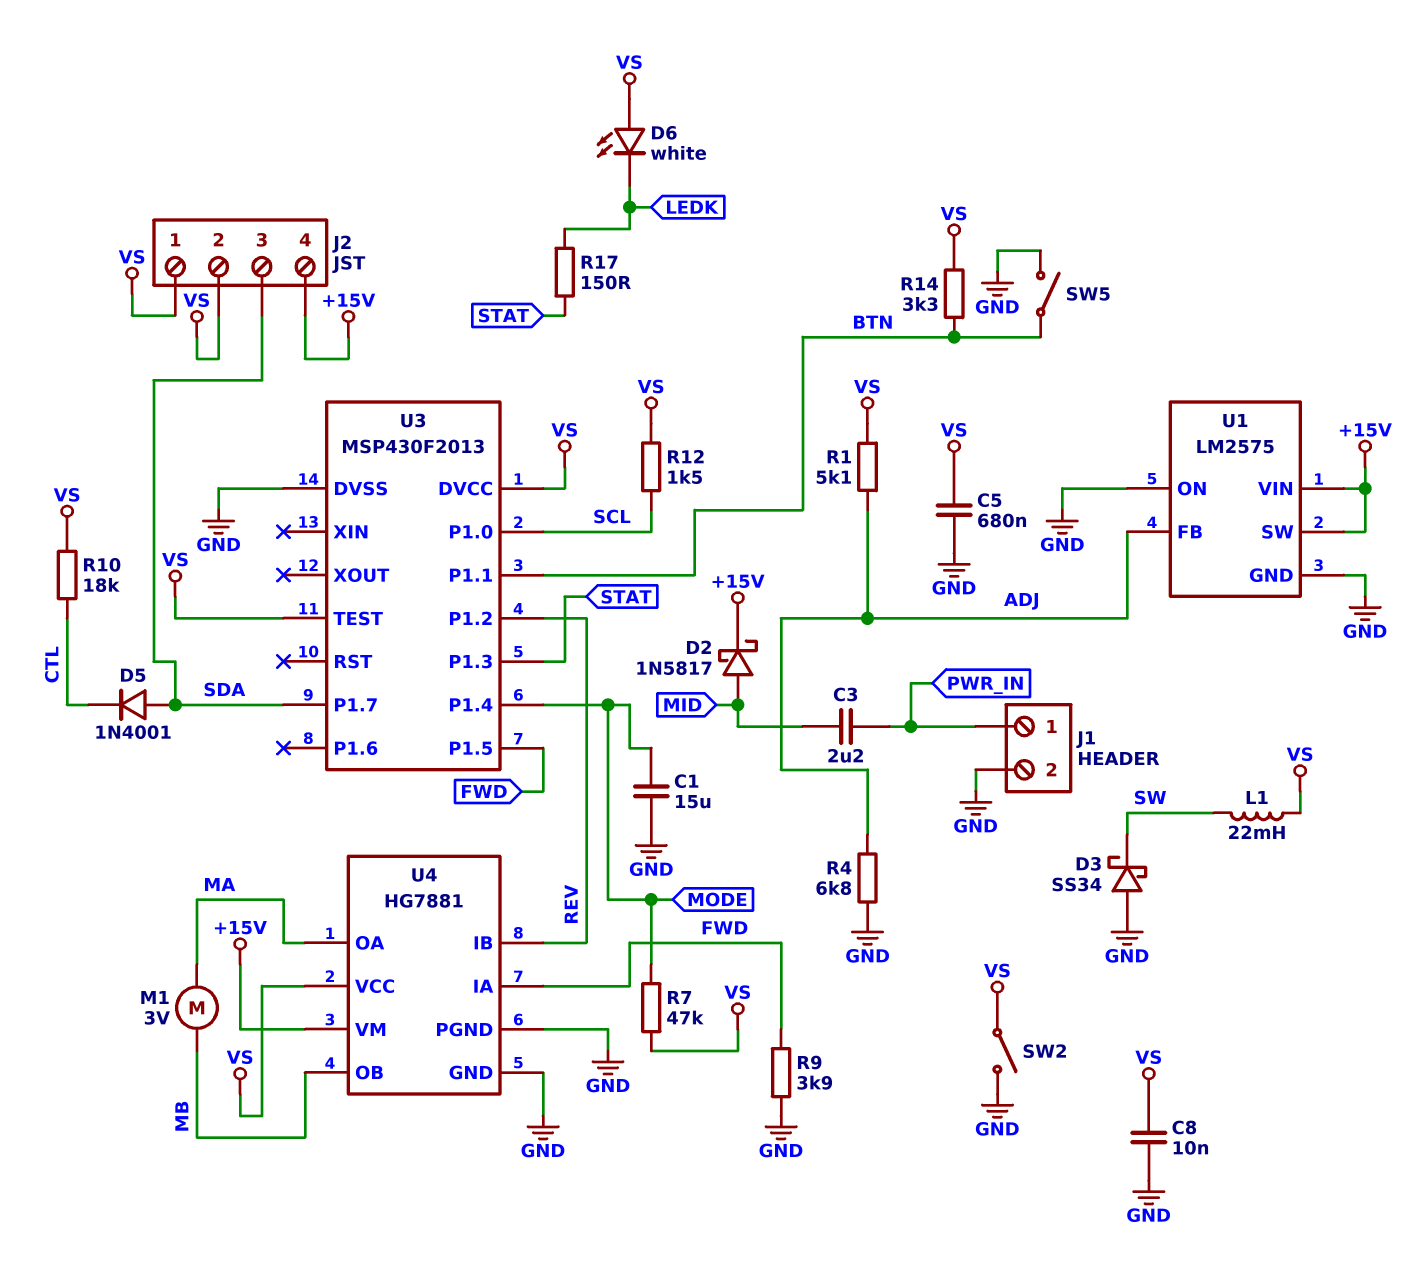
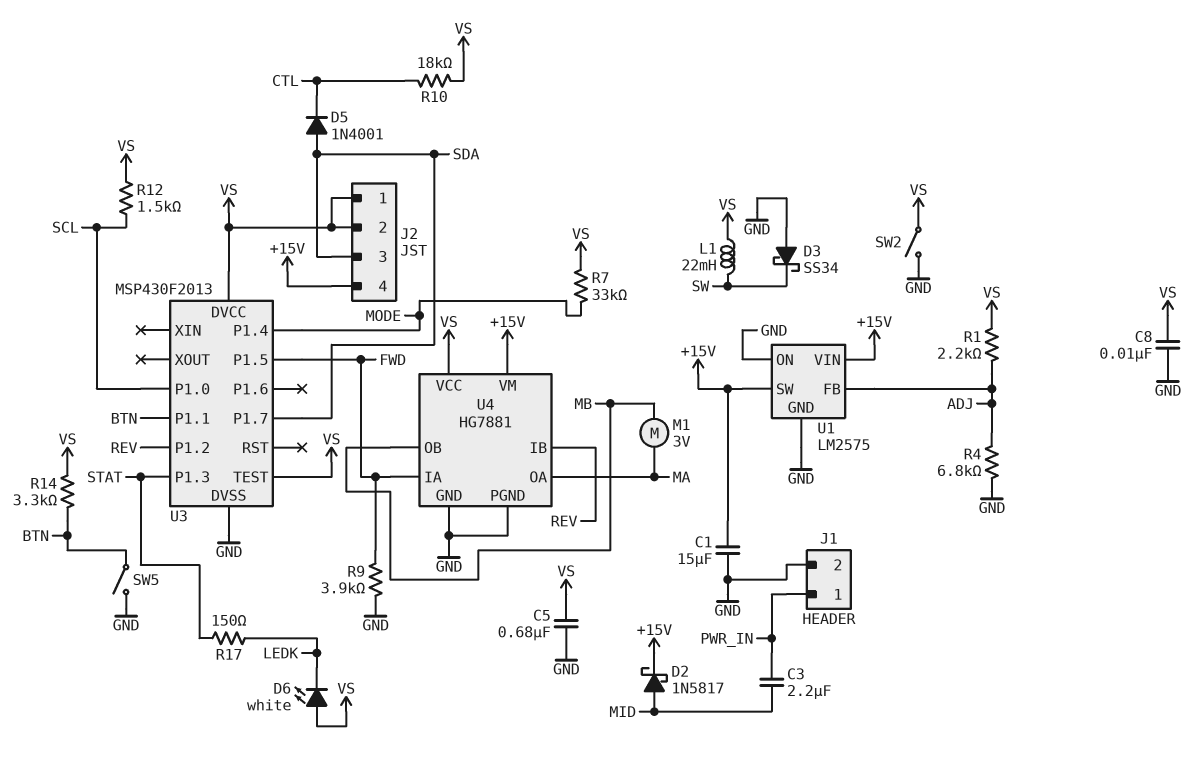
C1: 15uF (GND, MODE) -> 15uF (+15V, GND)
R1: 5.1k (ADJ, VS) -> 2.2k (ADJ, VS)
R7: 47k (MODE, VS) -> 33k (MODE, VS)

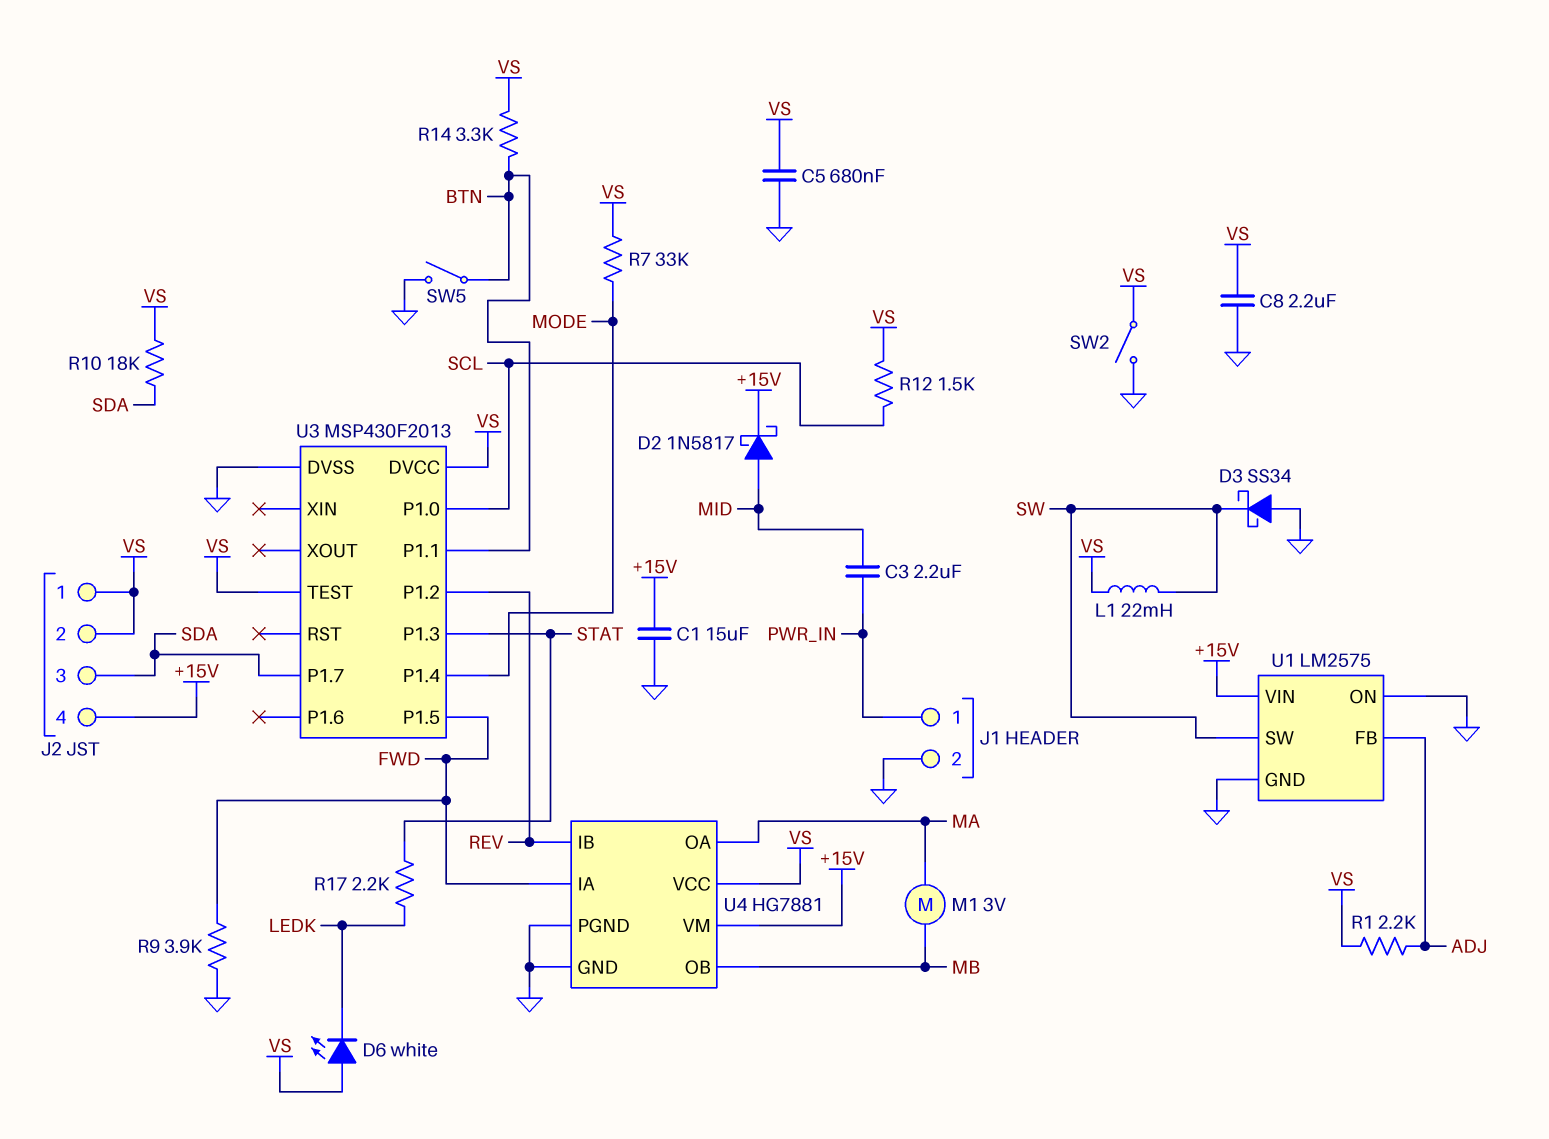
C8: 10nF (GND, VS) -> 2.2uF (GND, VS)
D5: diode 1N4001 (A SDA, K CTL) -> none
R4: 6.8k (ADJ, GND) -> none
R10: 18k (CTL, VS) -> 18k (SDA, VS)
R17: 150 (LEDK, STAT) -> 2.2k (LEDK, STAT)
U1 pin SW: +15V -> SW

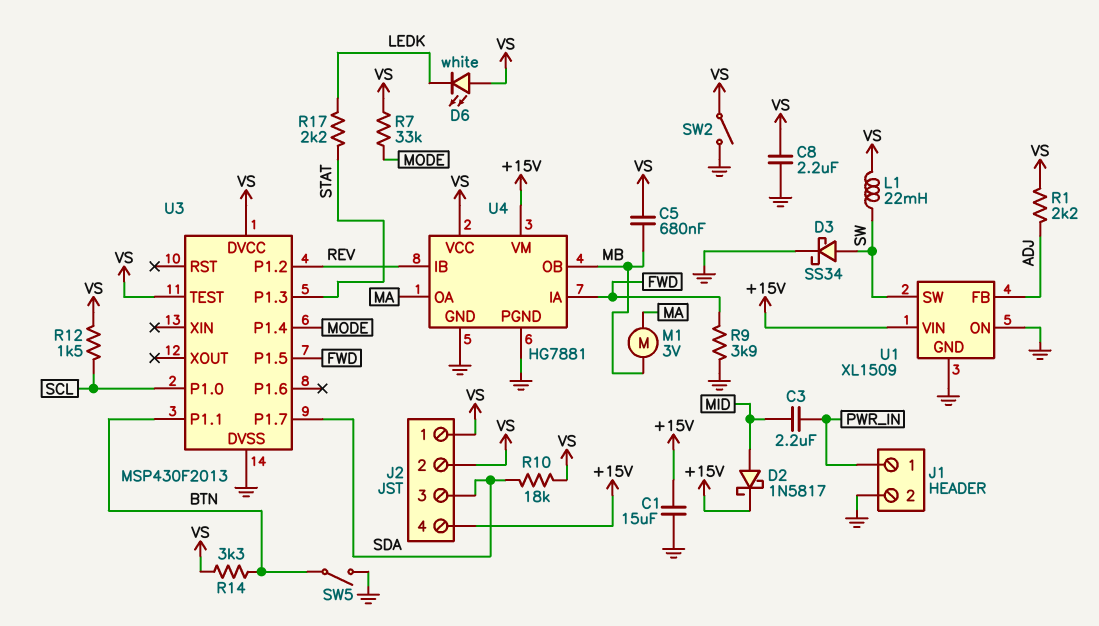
C5: 680nF (GND, VS) -> 680nF (MB, VS)
D3: schottky SS34 (A GND, K SW) -> schottky SS34 (A SW, K GND)
U1: LM2575 -> XL1509

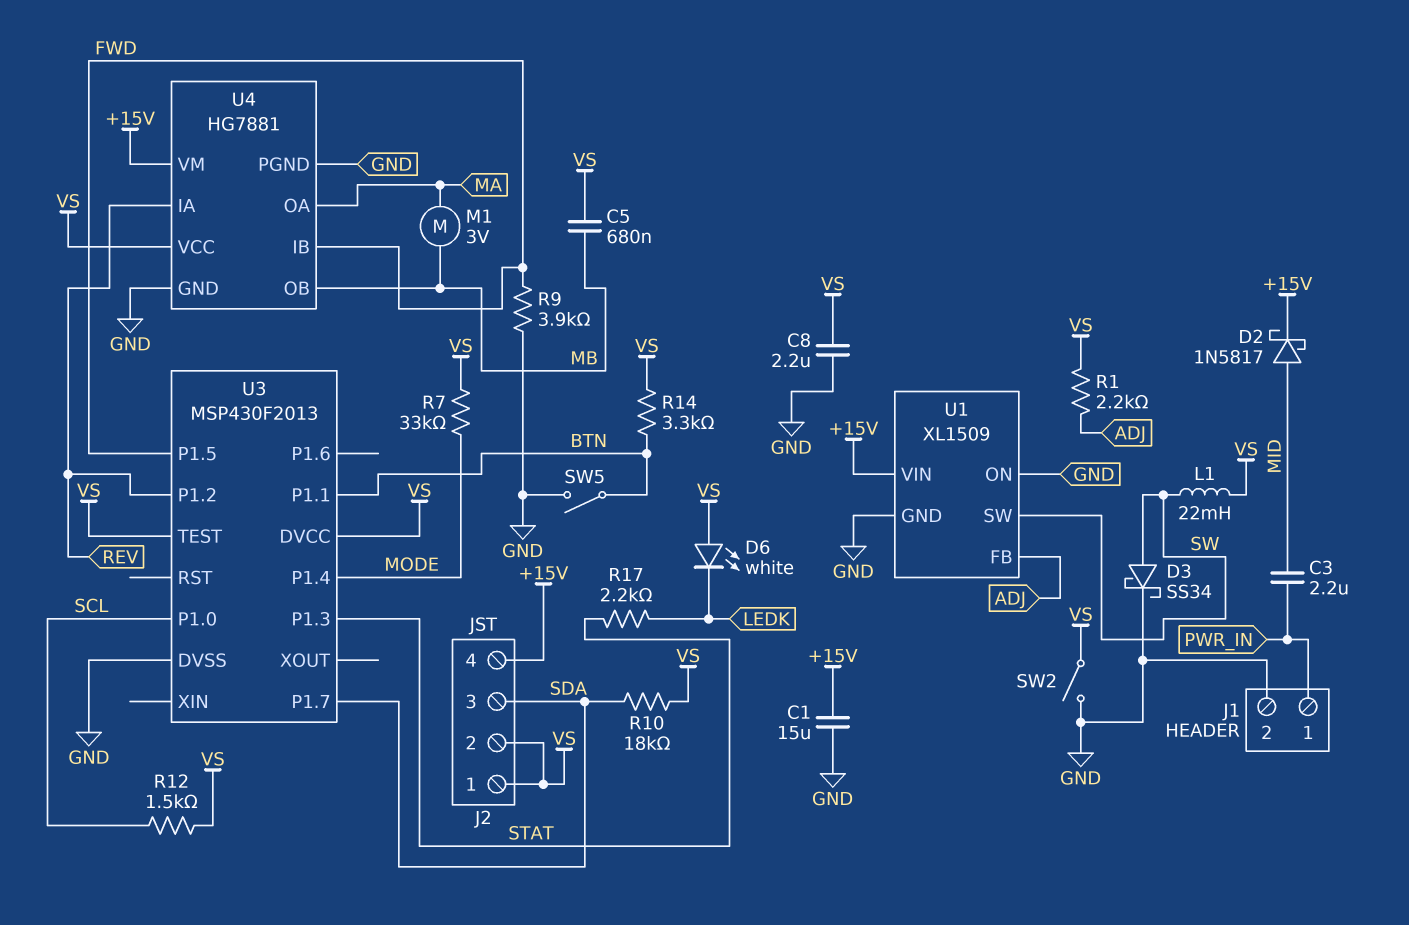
U4 pin IA: FWD -> REV
U4 pin IB: REV -> FWD

